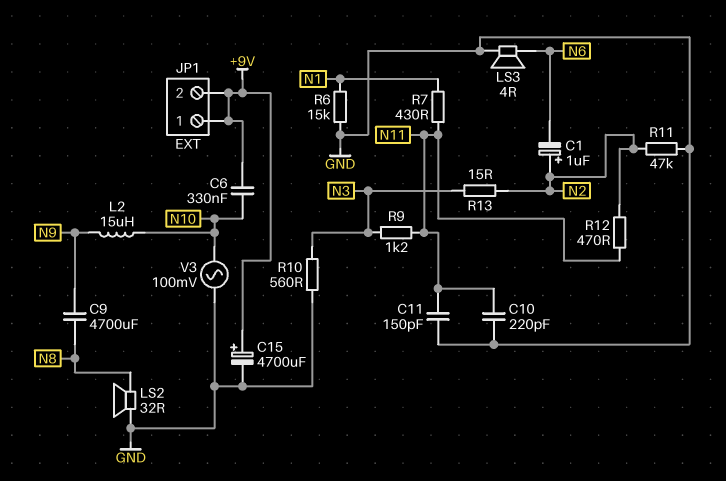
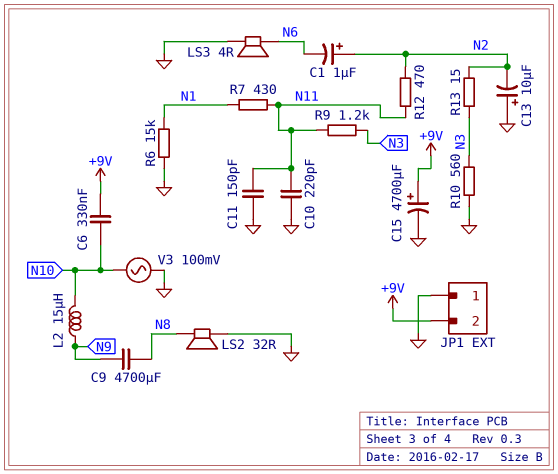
C13: none -> 10uF (plus GND, minus N2)
JP1 pin 1: +9V -> GND
R11: 47k (GND, N2) -> none

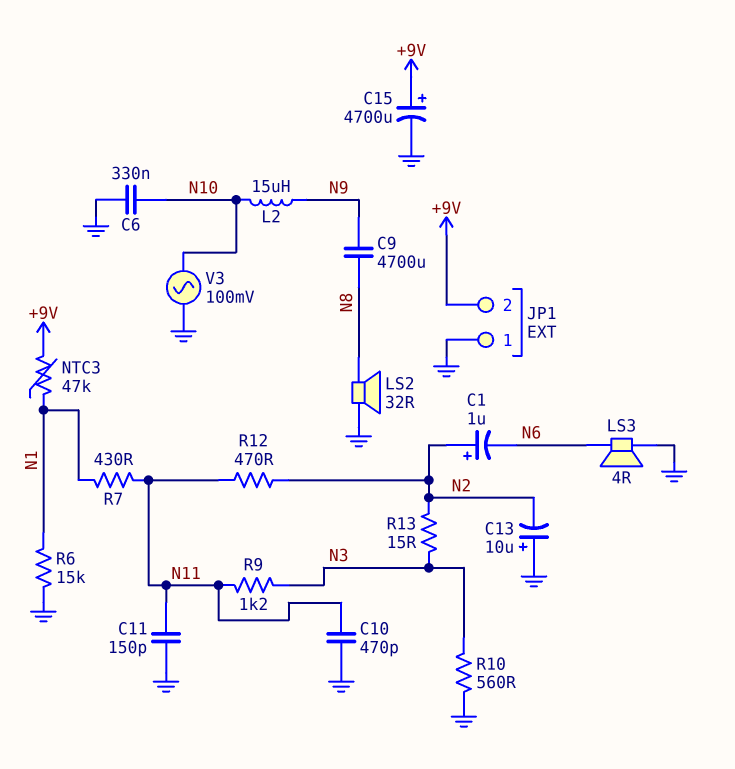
C6: 330nF (+9V, N10) -> 330nF (GND, N10)
C10: 220pF (GND, N11) -> 470pF (GND, N11)
NTC3: none -> 47k (+9V, N1)

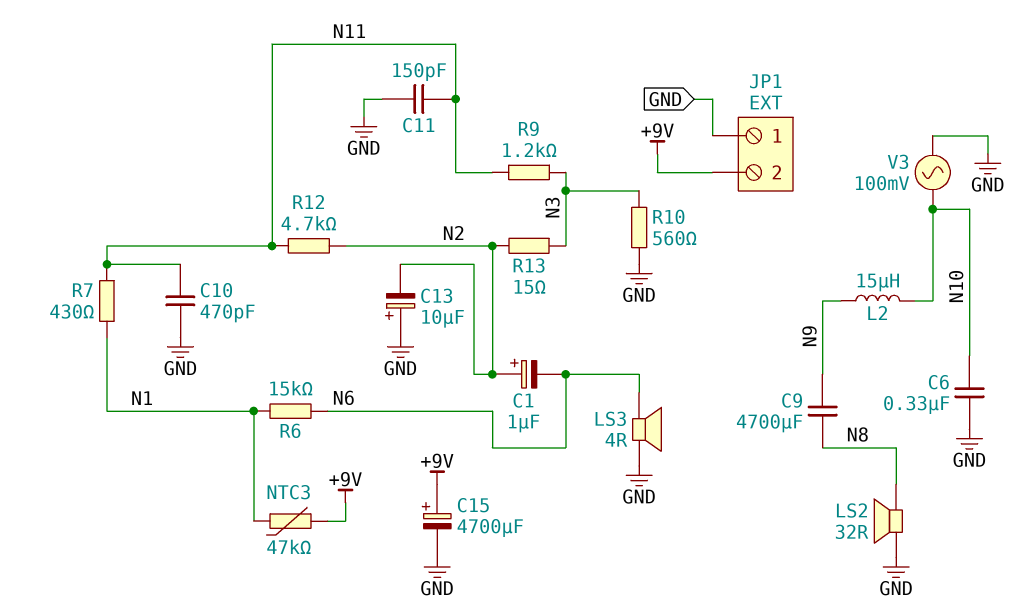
R6: 15k (GND, N1) -> 15k (N1, N6)
R12: 470 (N2, N11) -> 4.7k (N2, N11)

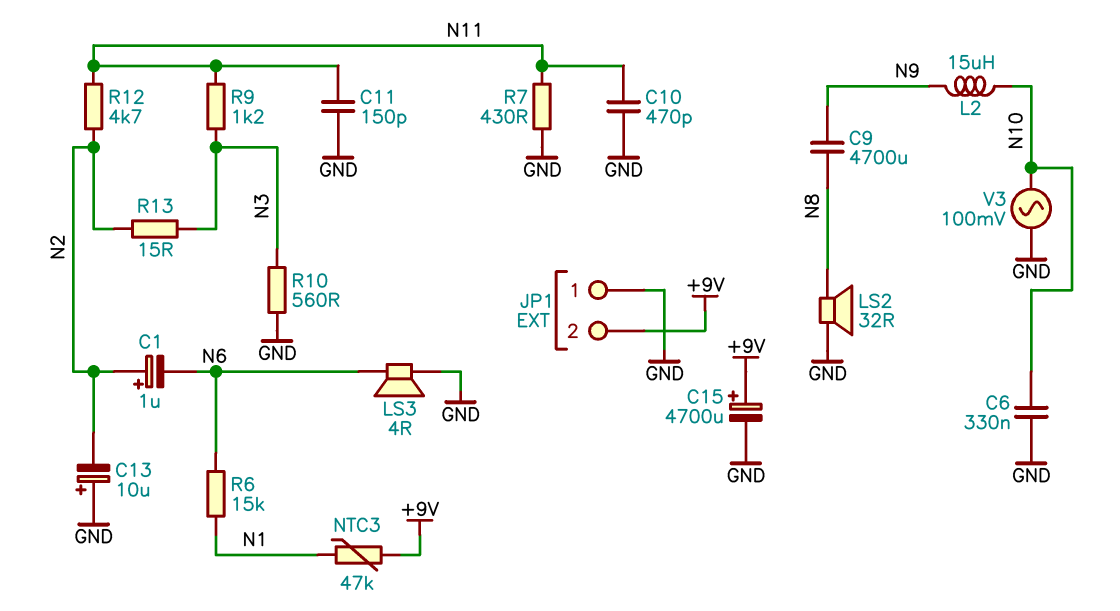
R7: 430 (N1, N11) -> 430 (GND, N11)

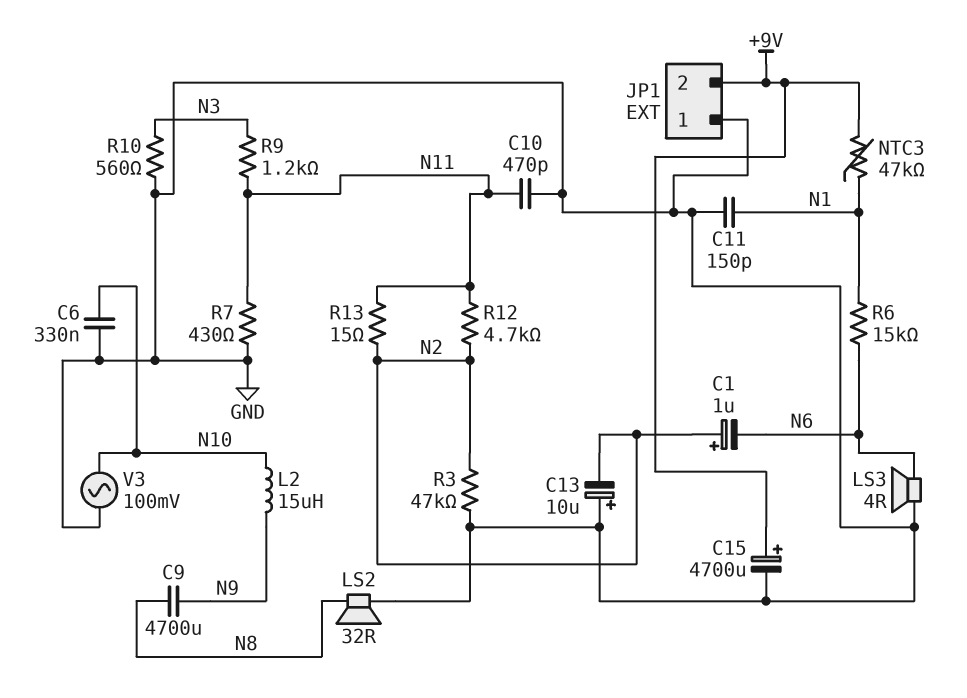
C11: 150pF (GND, N11) -> 150pF (GND, N1)
R3: none -> 47k (GND, N2)
R13: 15 (N2, N3) -> 15 (N2, N11)

